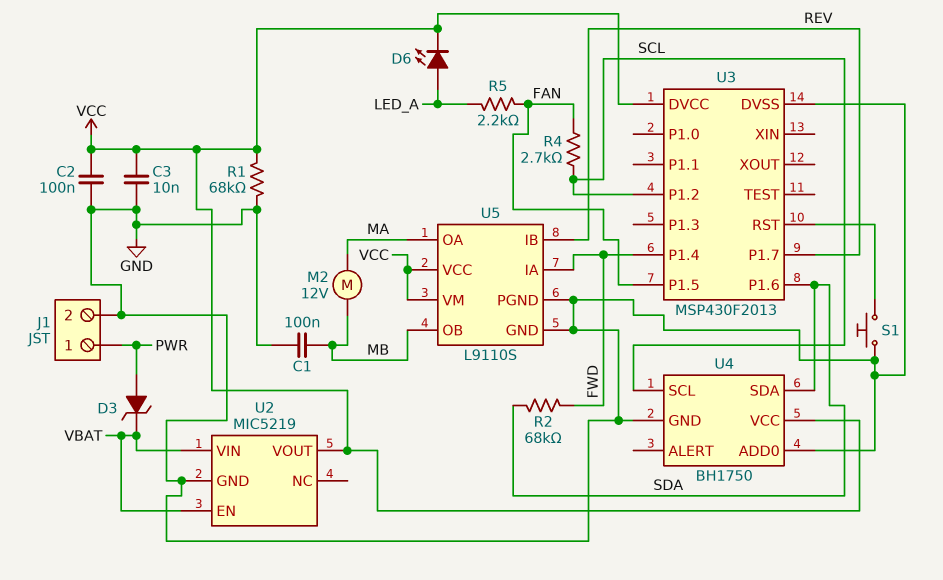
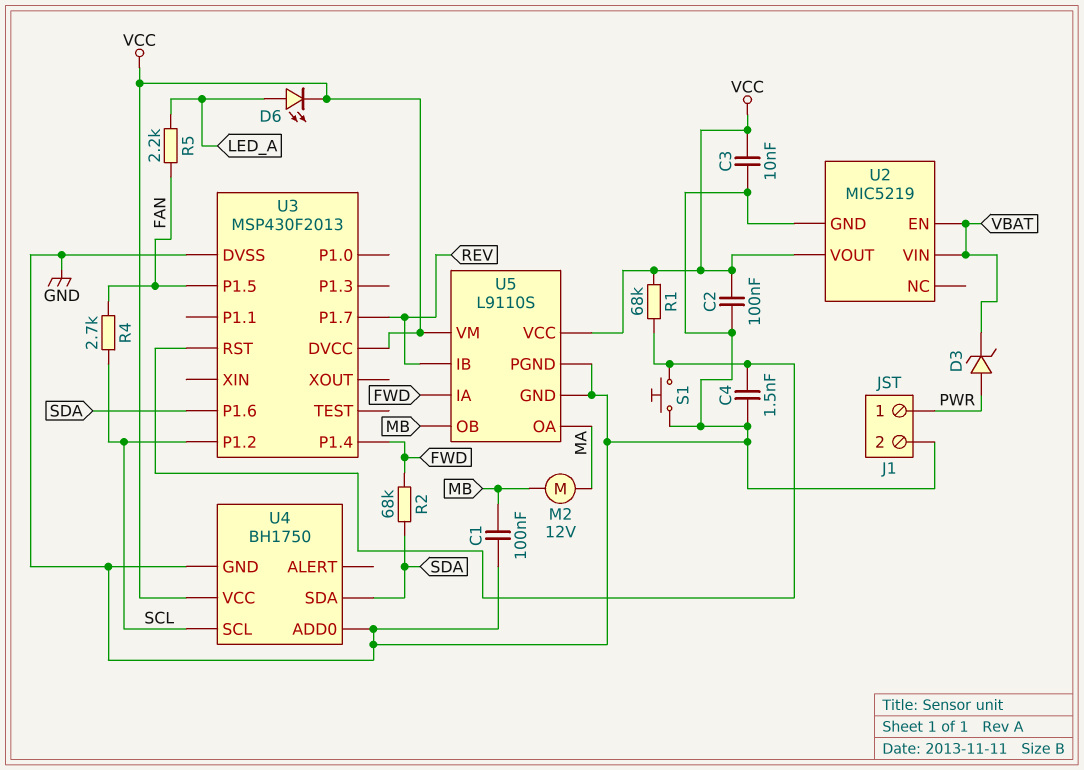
C4: none -> 1.5nF (GND, U3/RST)
R1: 68k (GND, VCC) -> 68k (U3/RST, VCC)

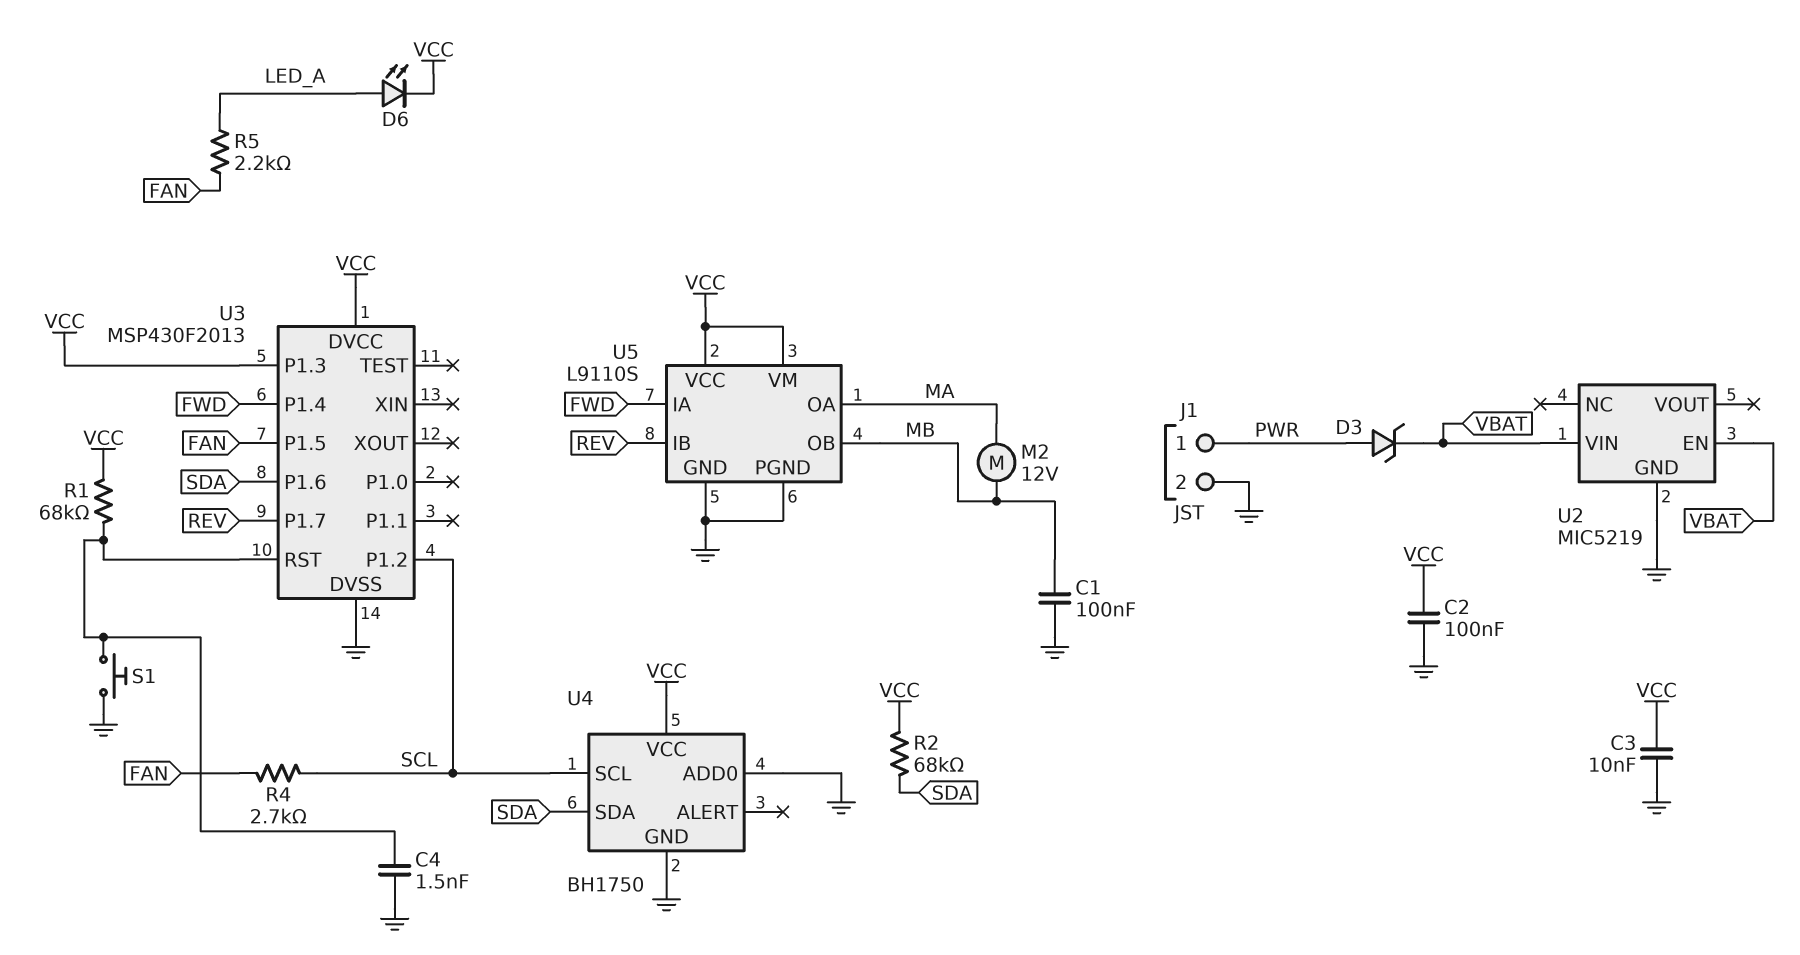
R2: 68k (FWD, SDA) -> 68k (SDA, VCC)
U2 pin VOUT: VCC -> none
U3 pin P1.3: none -> VCC

